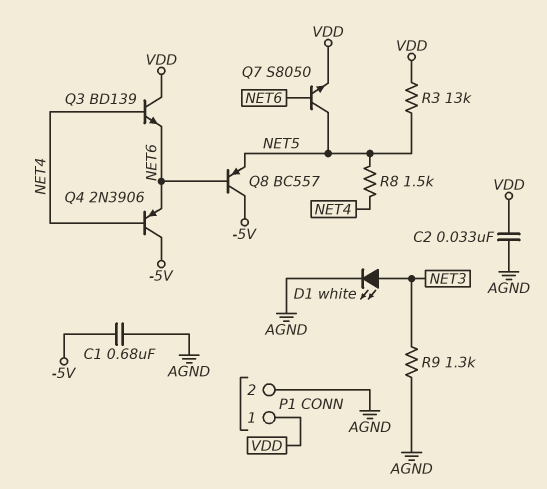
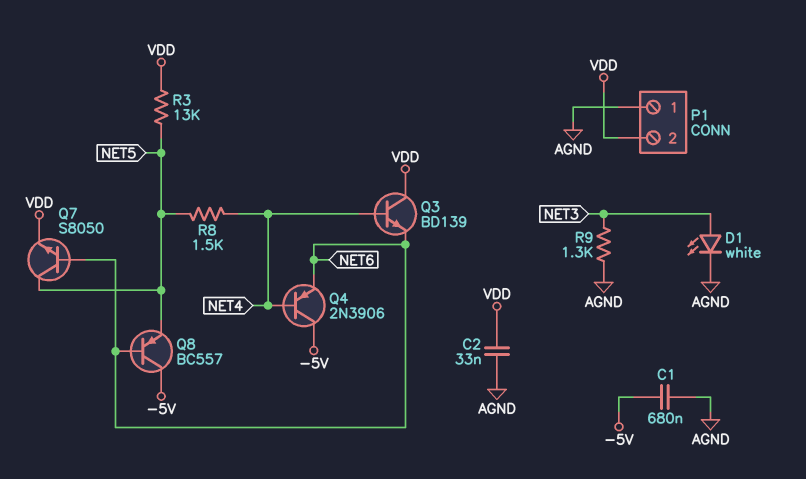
P1 pin 1: VDD -> AGND
P1 pin 2: AGND -> VDD

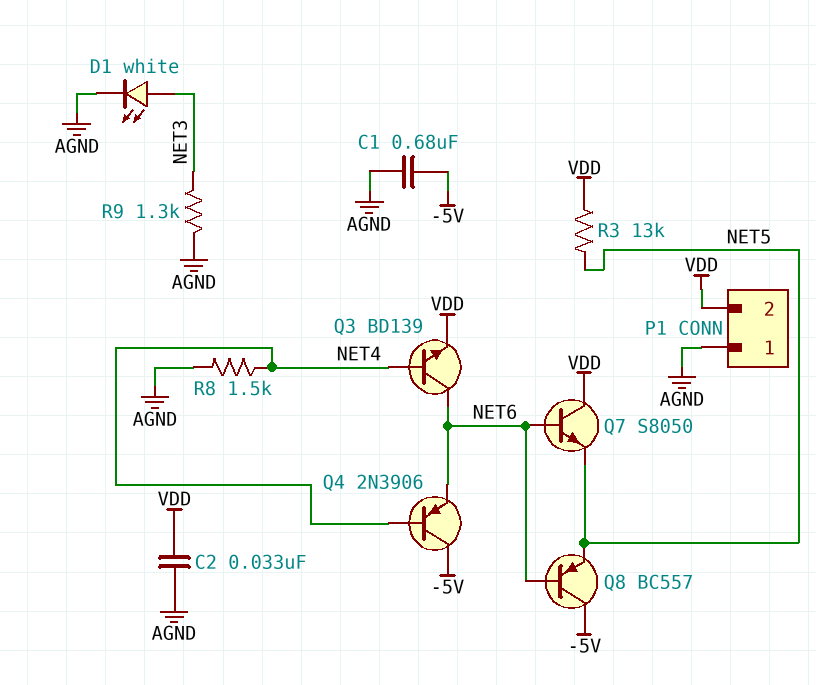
Q3: NPN BD139 (B NET4, C VDD, E NET6) -> NPN BD139 (B NET4, C NET6, E VDD)
Q7: NPN S8050 (B NET6, C NET5, E VDD) -> NPN S8050 (B NET6, C VDD, E NET5)
R8: 1.5k (NET4, NET5) -> 1.5k (AGND, NET4)

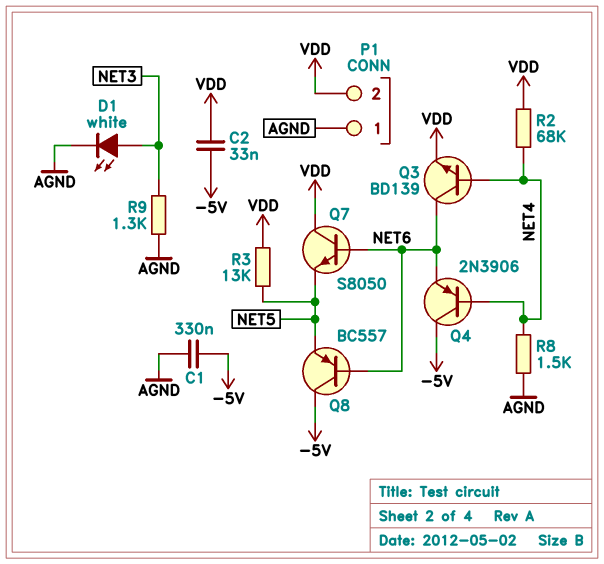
C1: 680nF (-5V, AGND) -> 330nF (-5V, AGND)
C2: 33nF (AGND, VDD) -> 33nF (-5V, VDD)
R2: none -> 68k (NET4, VDD)

